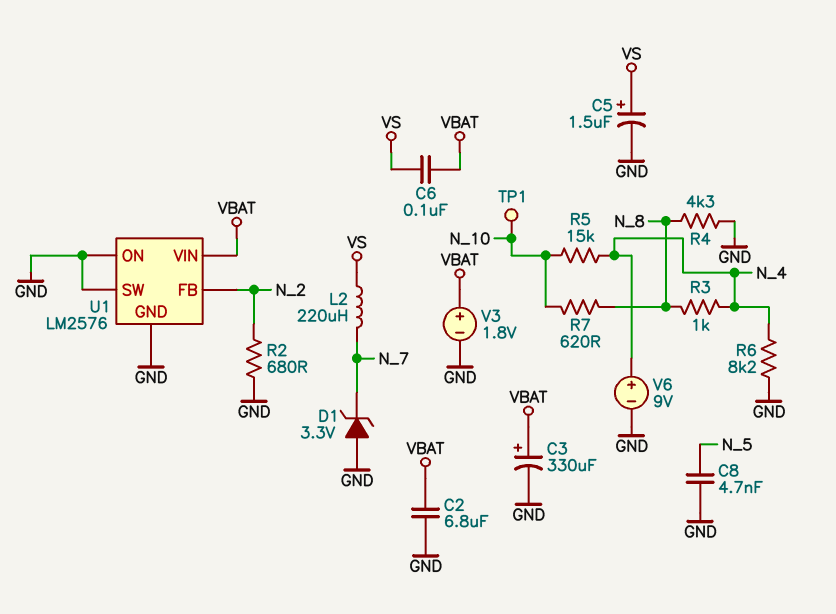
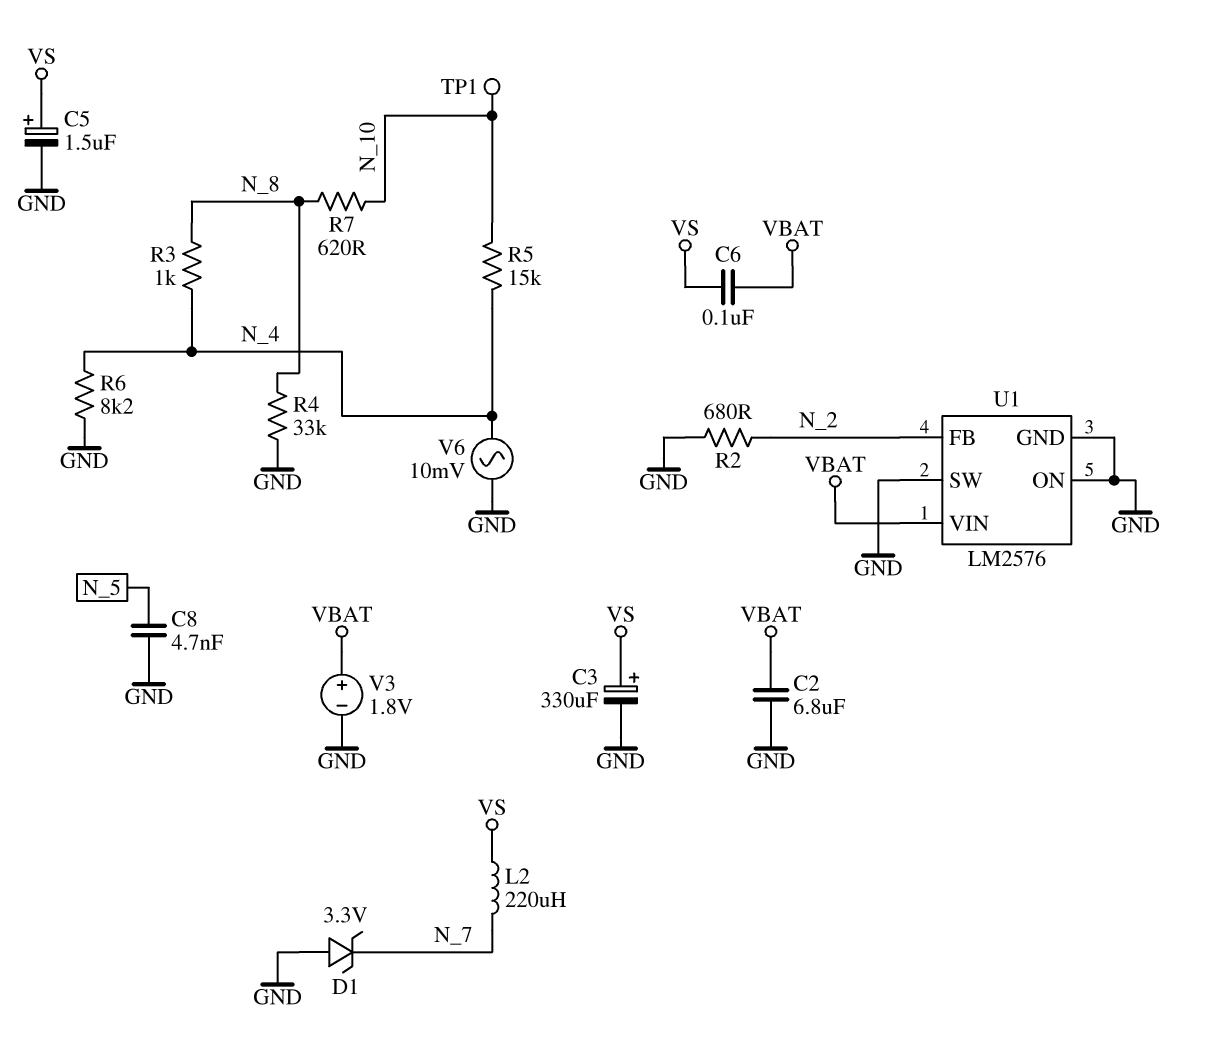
C3: 330uF (plus VBAT, minus GND) -> 330uF (plus VS, minus GND)
R4: 4.3k (GND, N_8) -> 33k (GND, N_8)
V6: 9V (plus N_4, minus GND) -> AC 10mV (GND, N_4)

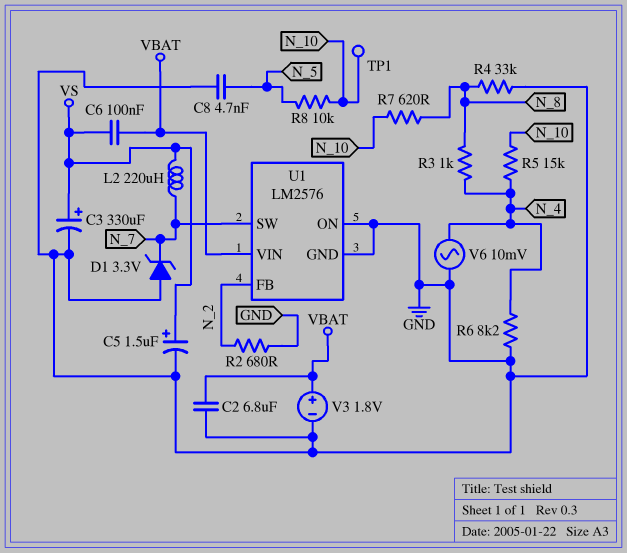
R8: none -> 10k (N_5, N_10)
U1 pin SW: GND -> N_7

